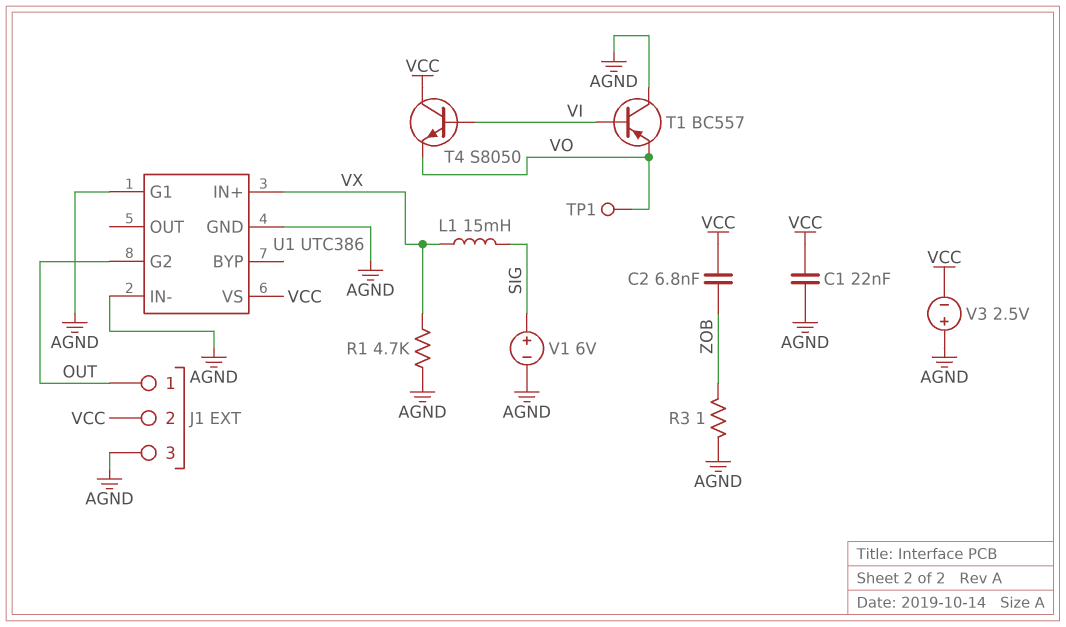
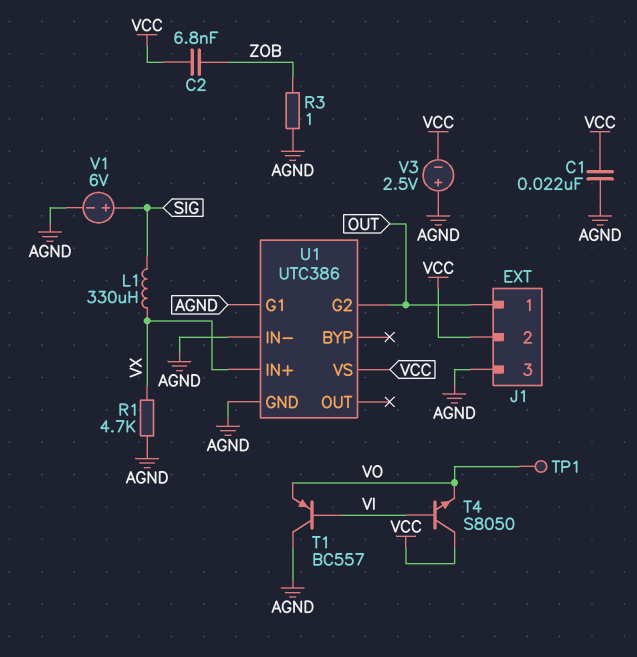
L1: 15mH (SIG, VX) -> 330uH (SIG, VX)

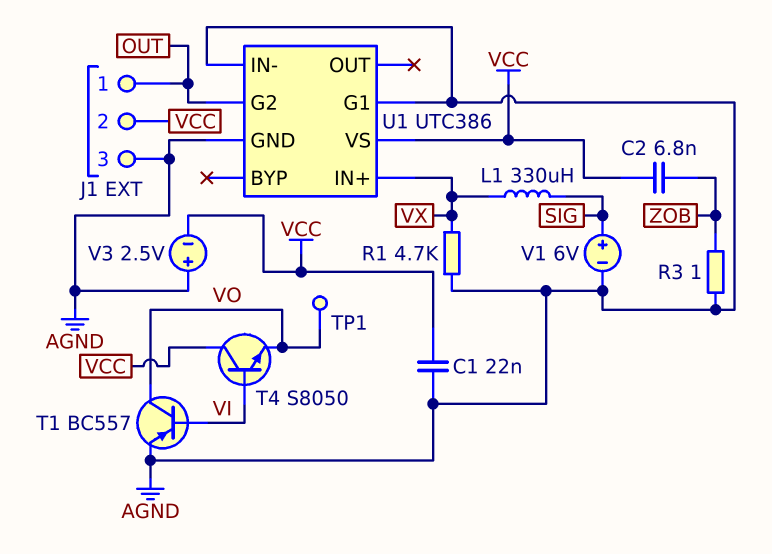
T1: PNP BC557 (B VI, C AGND, E VO) -> PNP BC557 (B VI, C VO, E AGND)

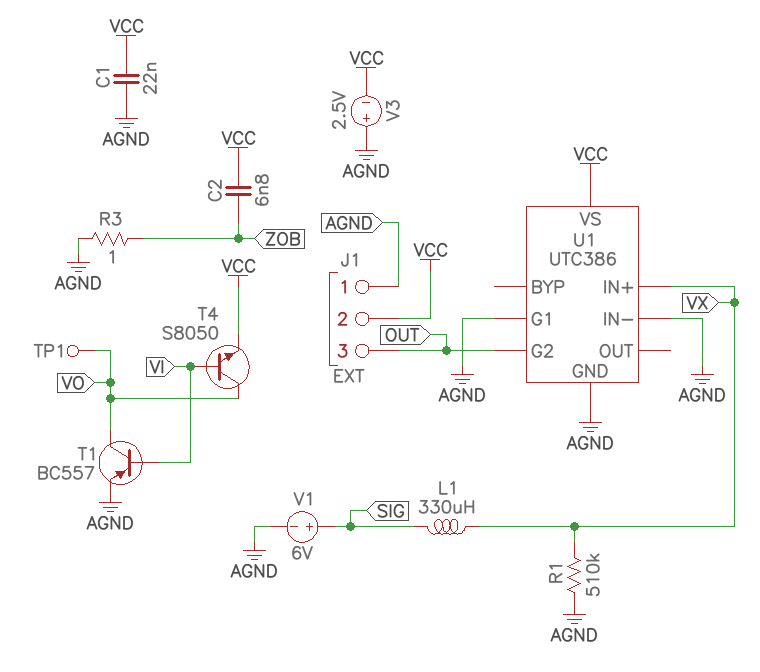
J1 pin 1: OUT -> AGND
J1 pin 3: AGND -> OUT
R1: 4.7k (AGND, VX) -> 510k (AGND, VX)
T4: NPN S8050 (B VI, C VCC, E VO) -> NPN S8050 (B VI, C VO, E VCC)

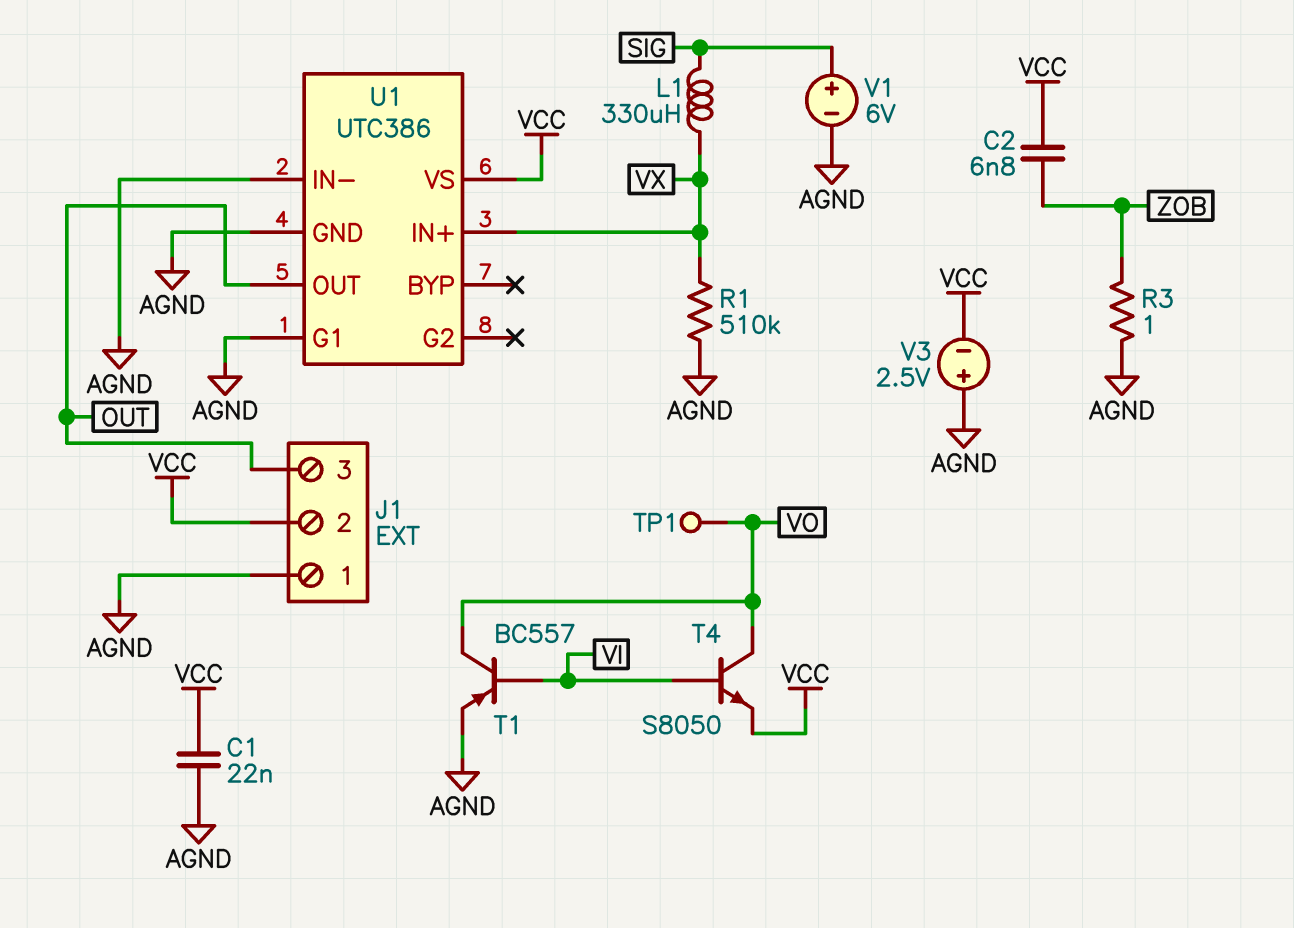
U1 pin G2: OUT -> none
U1 pin OUT: none -> OUT

